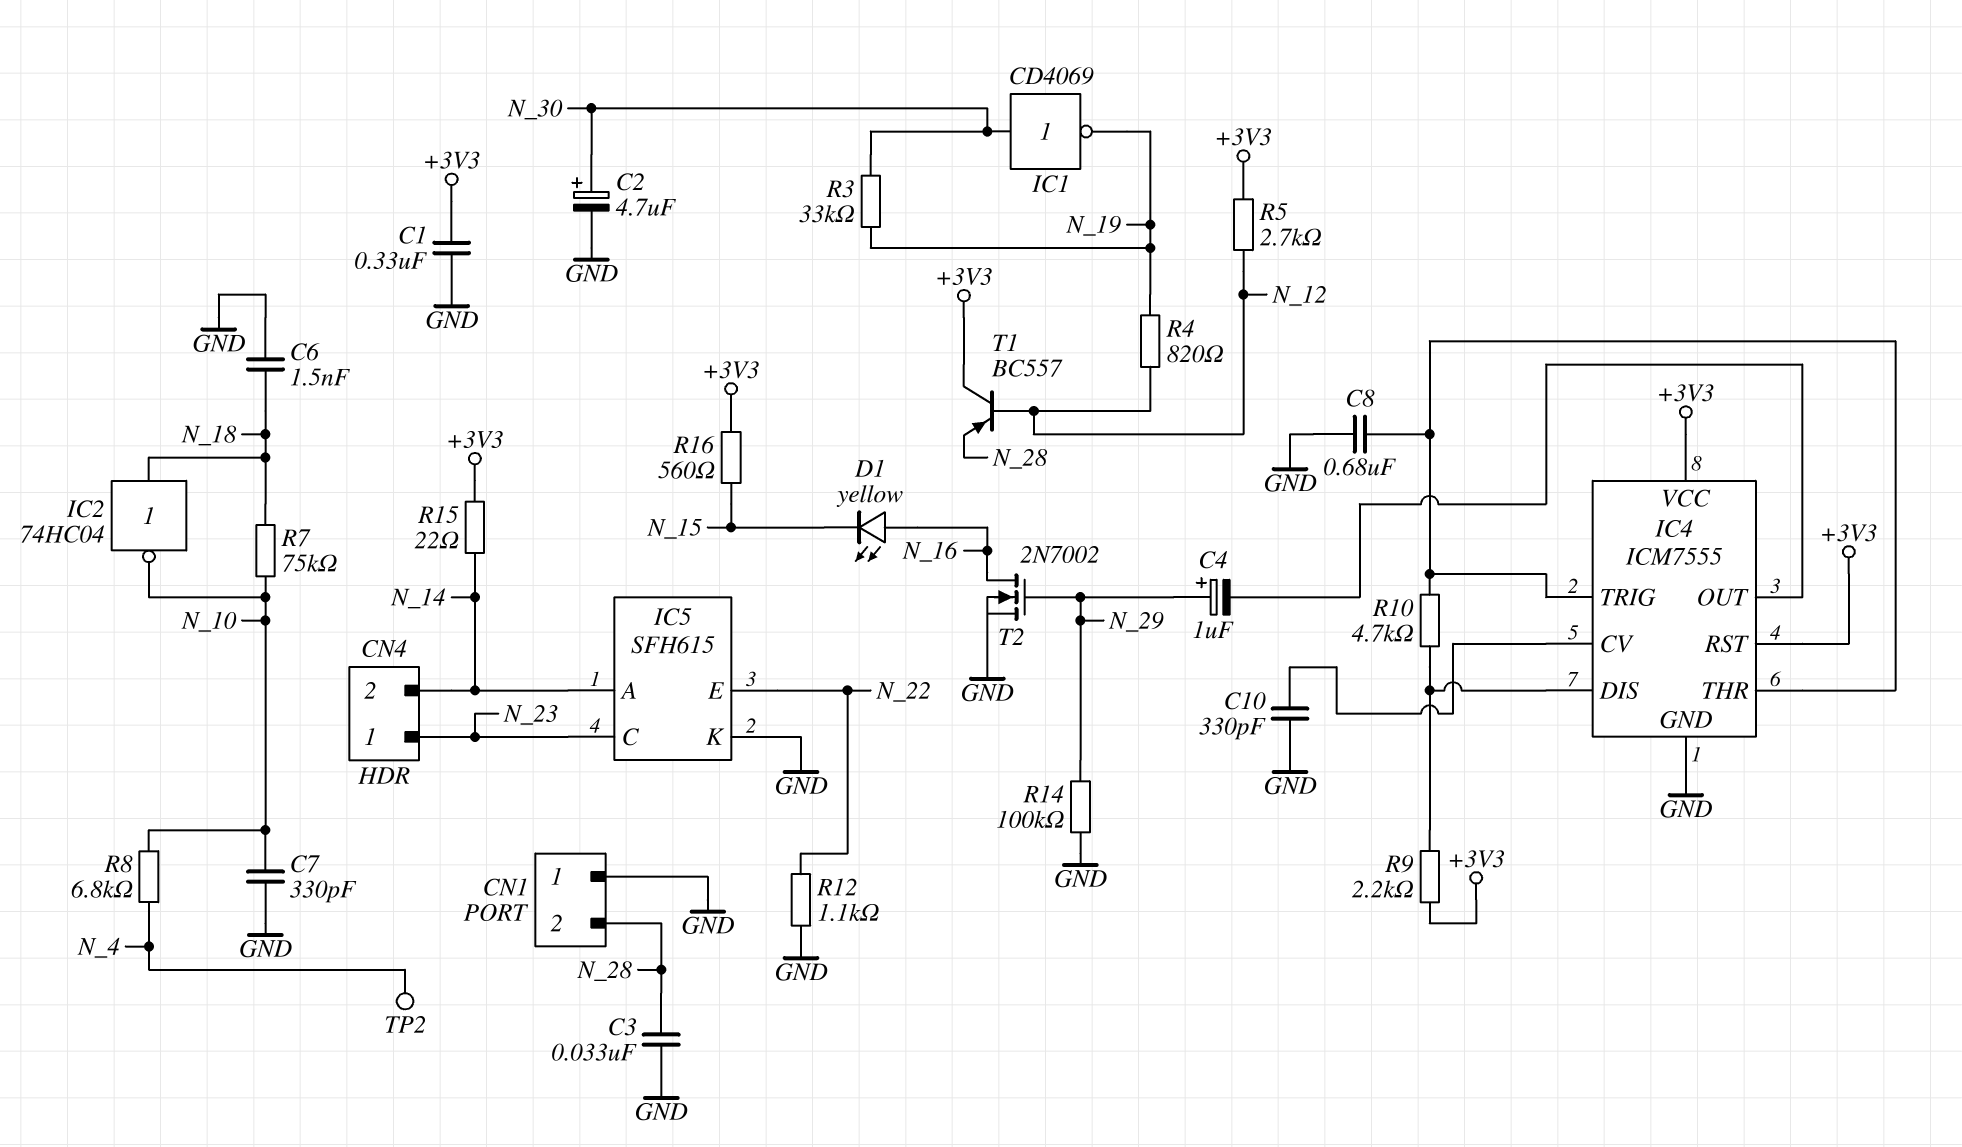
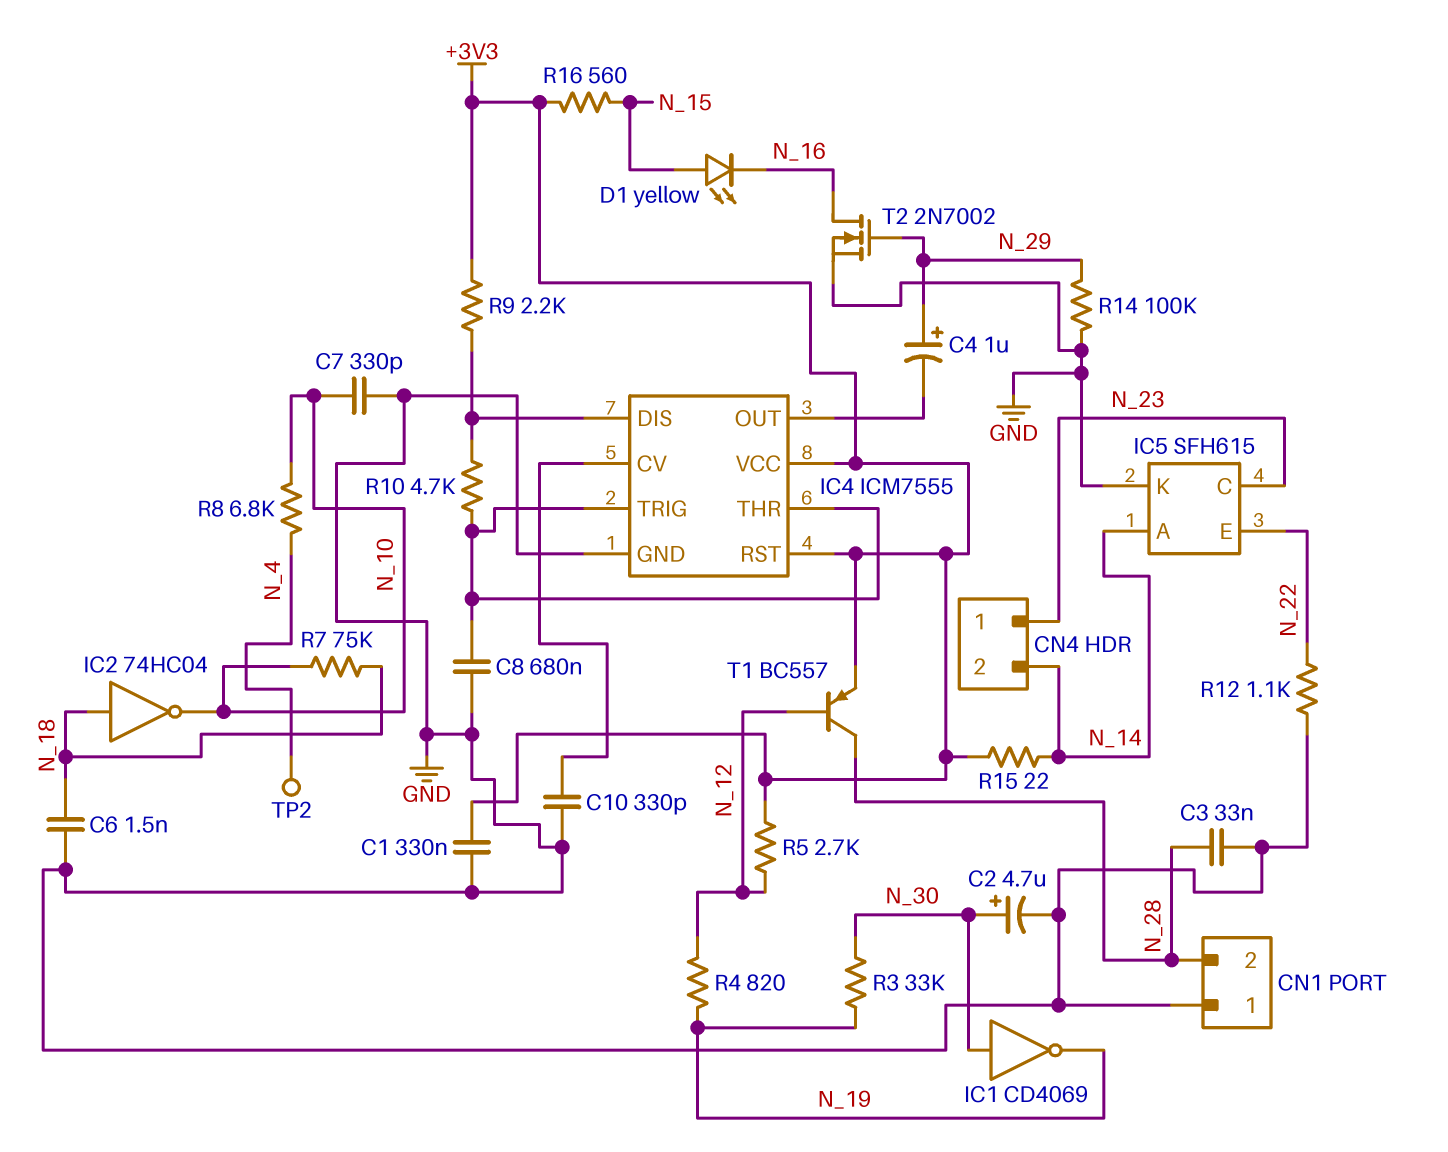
D1: LED yellow (A N_16, K N_15) -> LED yellow (A N_15, K N_16)
T1: PNP BC557 (B N_12, C +3V3, E N_28) -> PNP BC557 (B N_12, C N_28, E +3V3)

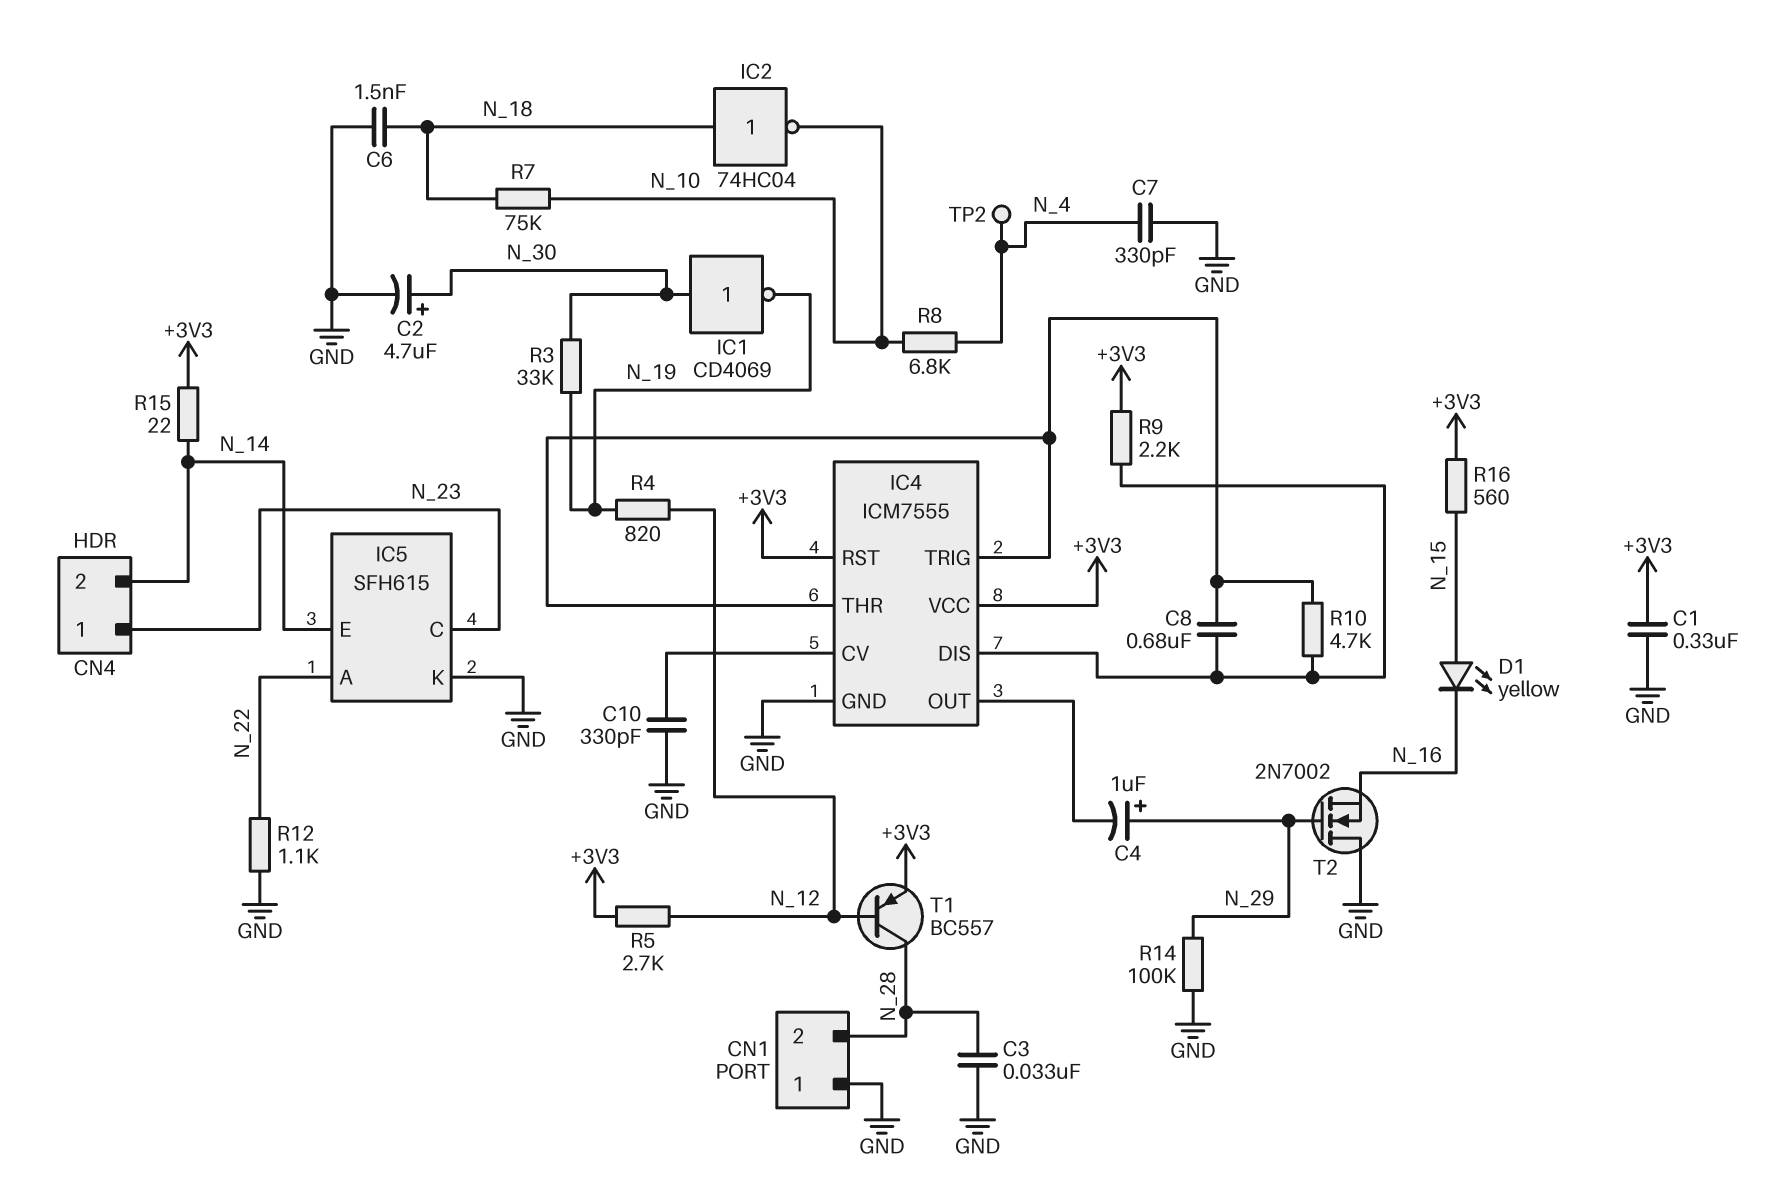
C7: 330pF (GND, N_10) -> 330pF (GND, N_4)
C8: 680nF (GND, IC4/THR) -> 680nF (IC4/DIS, IC4/THR)
IC5 pin A: N_14 -> N_22
IC5 pin E: N_22 -> N_14
T2: NMOS 2N7002 (G N_29, D N_16, S GND) -> NMOS 2N7002 (G N_29, D GND, S N_16)

